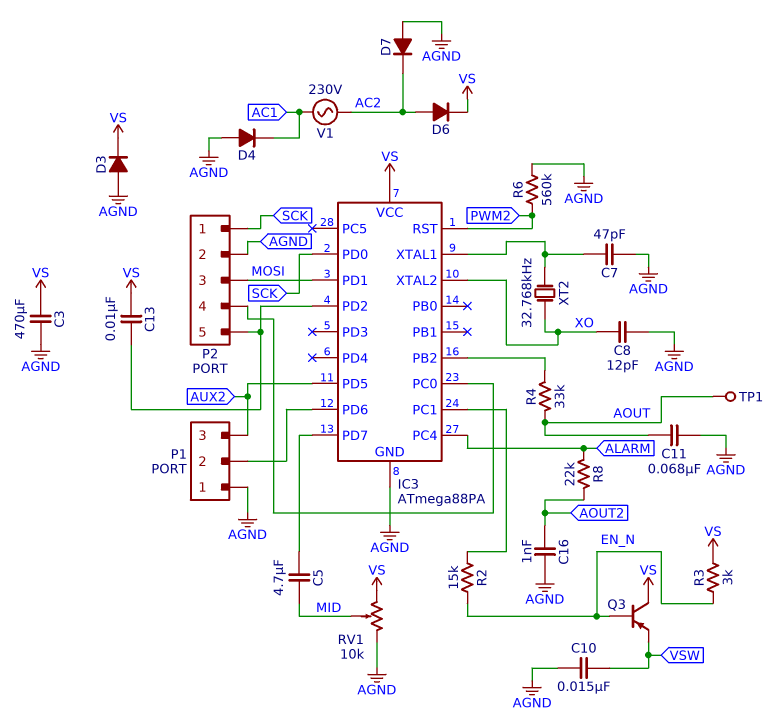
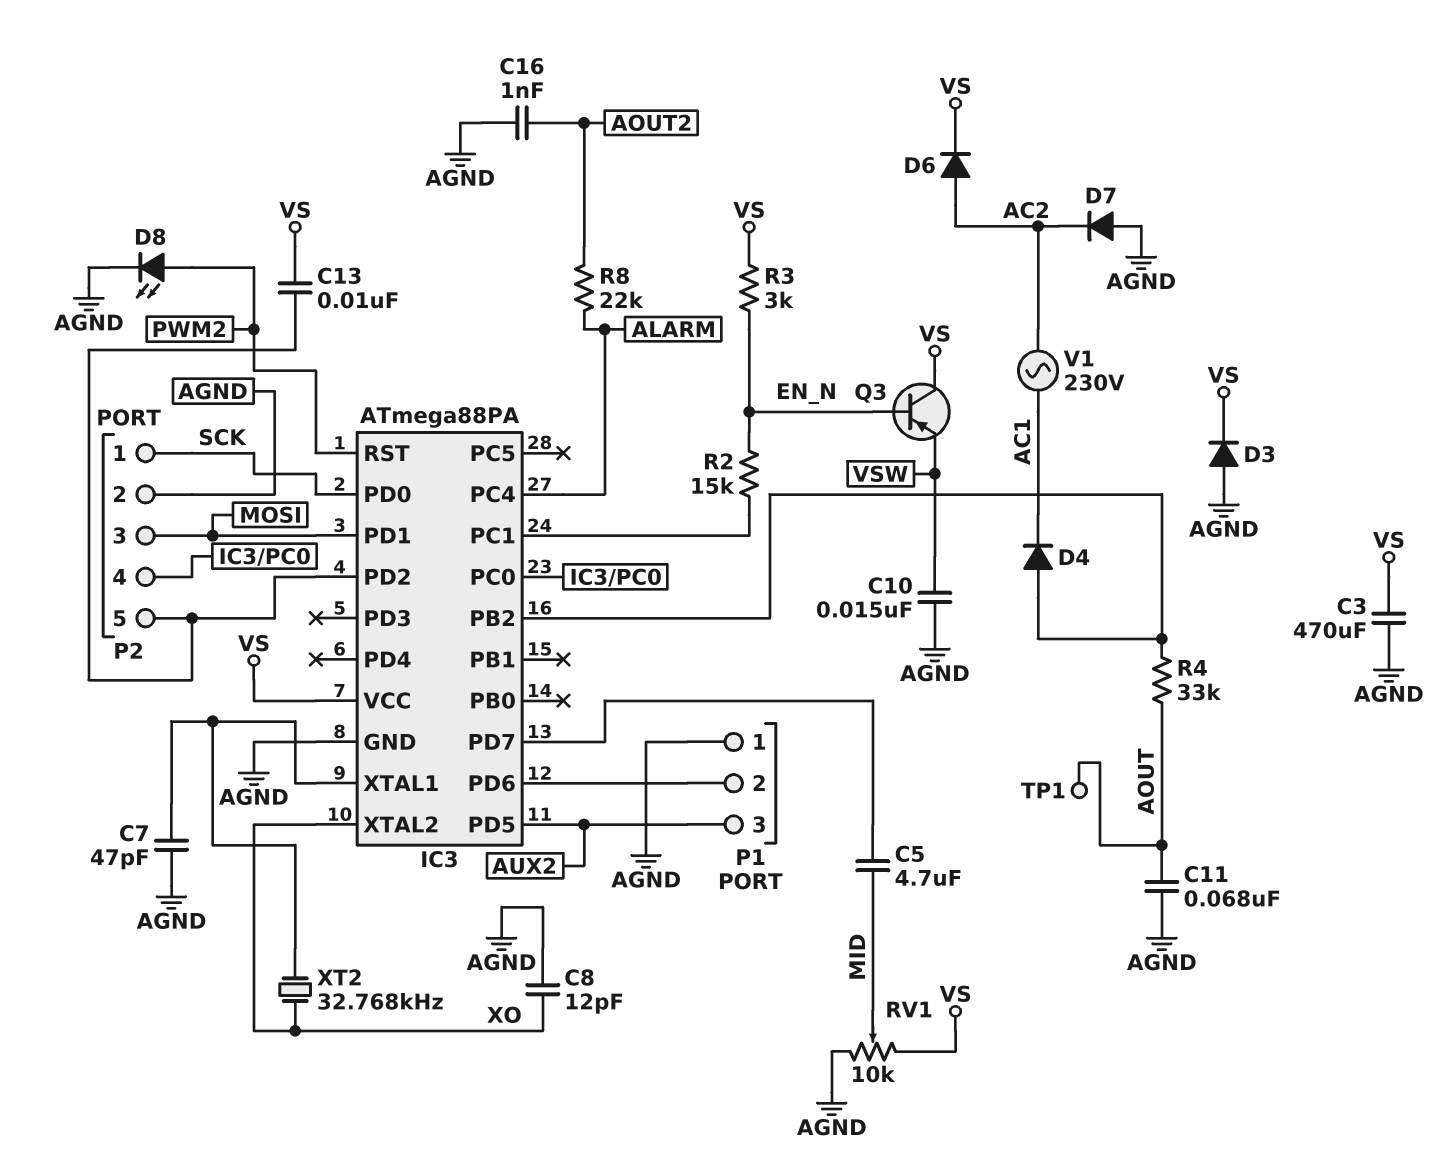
D4: diode (A AGND, K AC1) -> diode (A IC3/PB2, K AC1)
D8: none -> LED (A PWM2, K AGND)
R6: 560k (AGND, PWM2) -> none

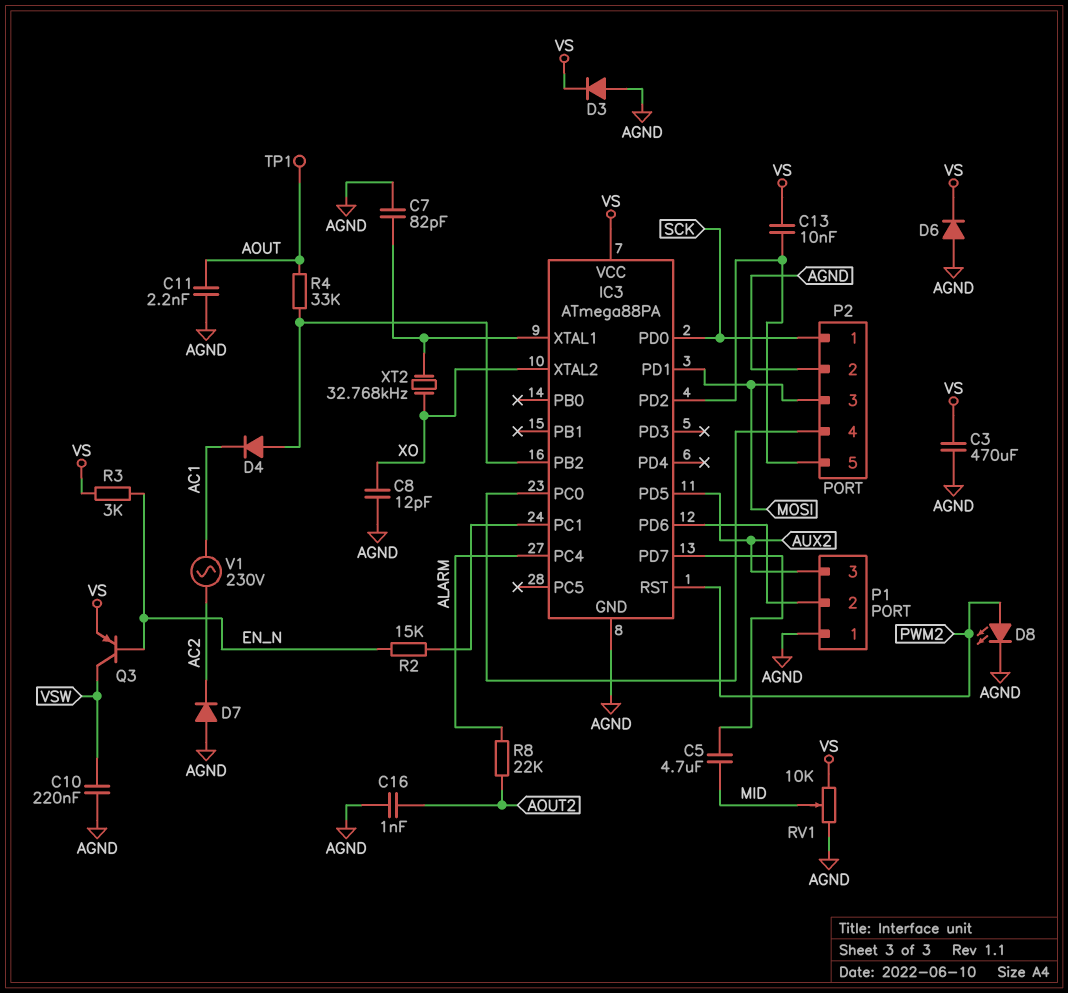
C7: 47pF (AGND, IC3/XTAL1) -> 82pF (AGND, IC3/XTAL1)
C10: 15nF (AGND, VSW) -> 220nF (AGND, VSW)
C11: 68nF (AGND, AOUT) -> 2.2nF (AGND, AOUT)
D6: diode (A AC2, K VS) -> diode (A AGND, K VS)
Q3: PNP (B EN_N, C VS, E VSW) -> PNP (B EN_N, C VSW, E VS)

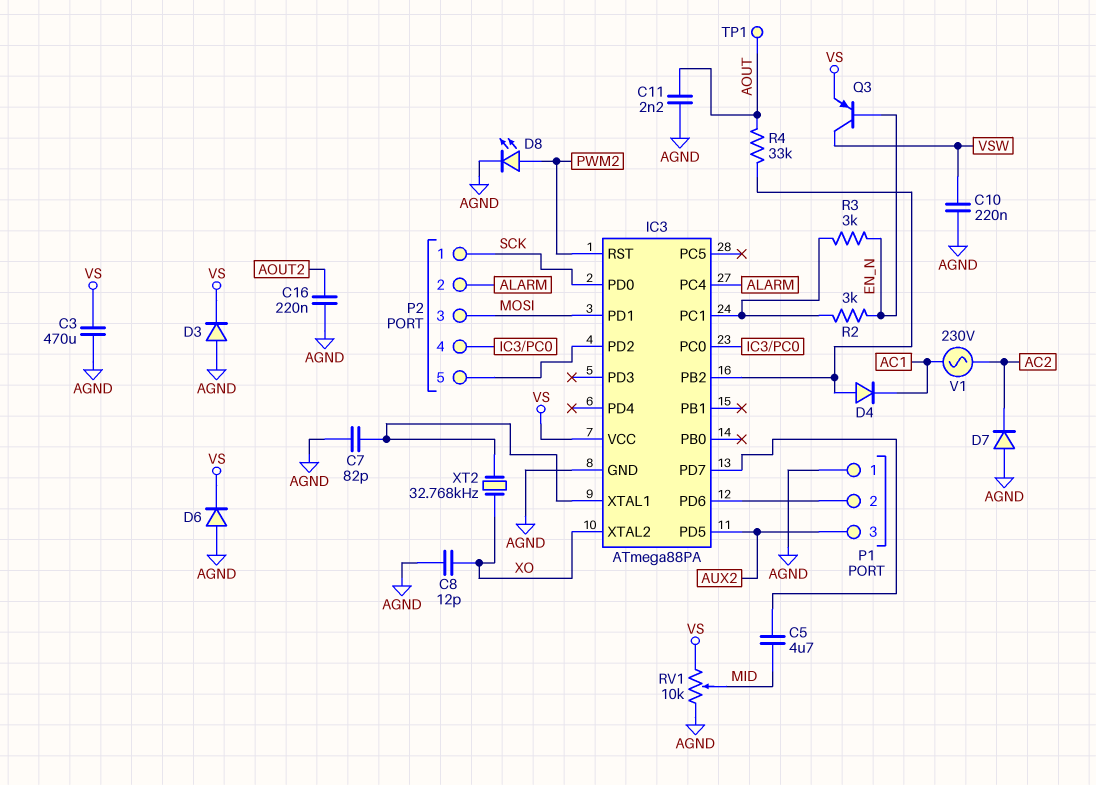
C13: 10nF (IC3/PD2, VS) -> none
C16: 1nF (AGND, AOUT2) -> 220nF (AGND, AOUT2)
P2 pin 2: AGND -> ALARM
R2: 15k (EN_N, IC3/PC1) -> 3k (EN_N, IC3/PC1)
R3: 3k (EN_N, VS) -> 3k (EN_N, IC3/PC1)
R8: 22k (ALARM, AOUT2) -> none

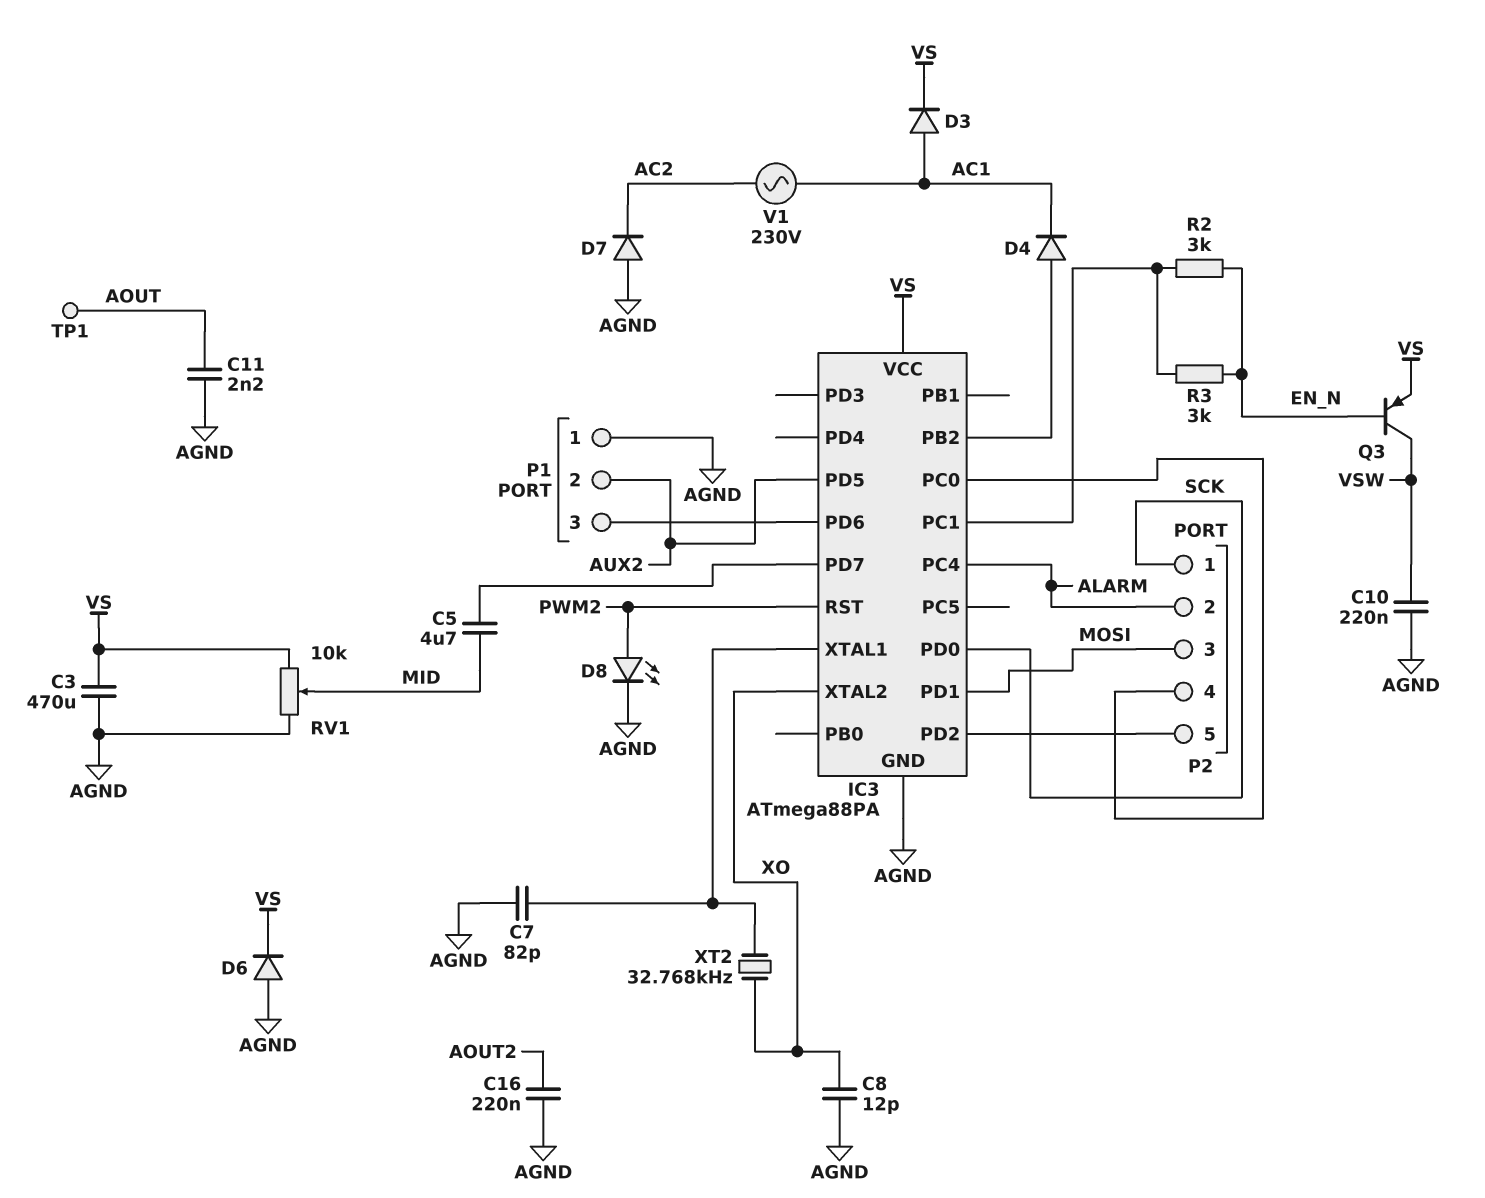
D3: diode (A AGND, K VS) -> diode (A AC1, K VS)
P1 pin 2: IC3/PD6 -> AUX2
P1 pin 3: AUX2 -> IC3/PD6
R4: 33k (AOUT, IC3/PB2) -> none

